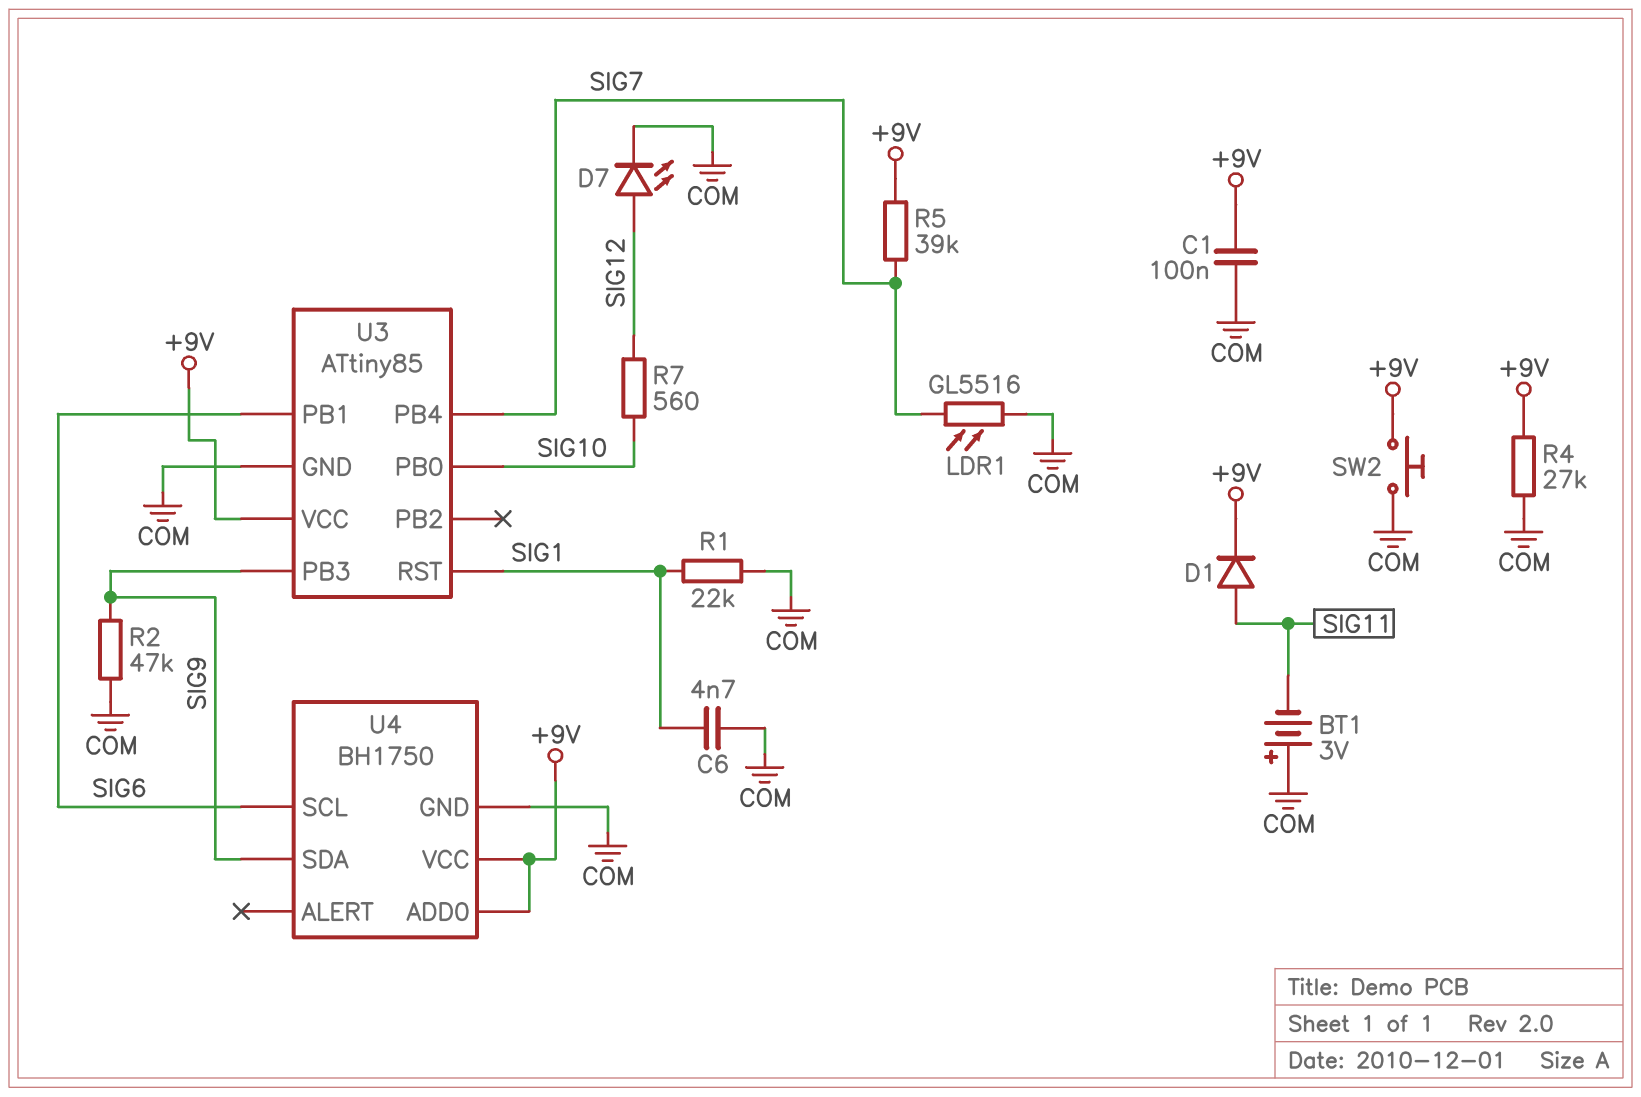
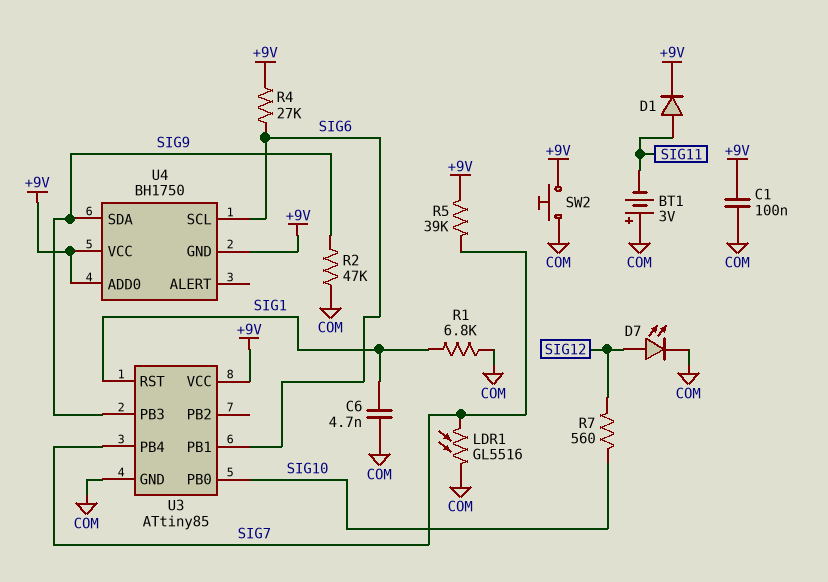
R1: 22k (COM, SIG1) -> 6.8k (COM, SIG1)
R4: 27k (+9V, COM) -> 27k (+9V, SIG6)
U4 pin GND: COM -> +9V

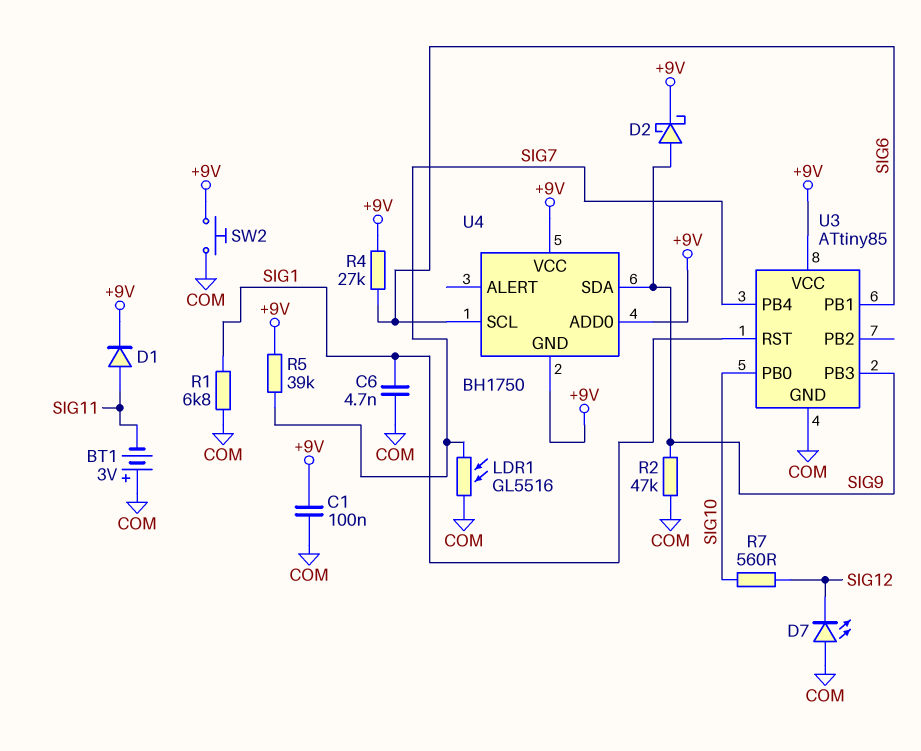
D2: none -> schottky (A SIG9, K +9V)
D7: LED (A SIG12, K COM) -> LED (A COM, K SIG12)

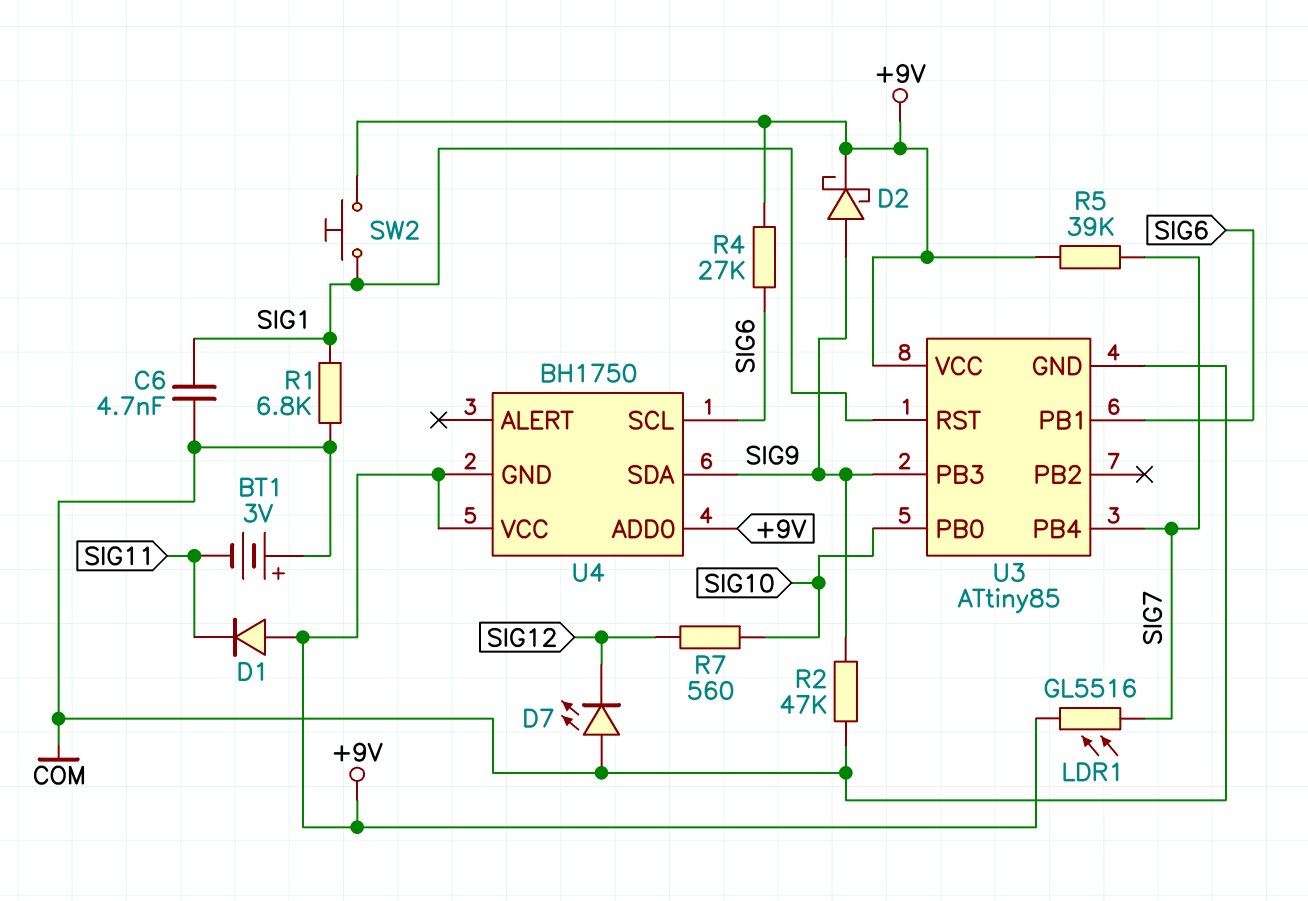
C1: 100nF (+9V, COM) -> none
D1: diode (A SIG11, K +9V) -> diode (A +9V, K SIG11)
LDR1: GL5516 (COM, SIG7) -> GL5516 (+9V, SIG7)
SW2: button (+9V, COM) -> button (+9V, SIG1)

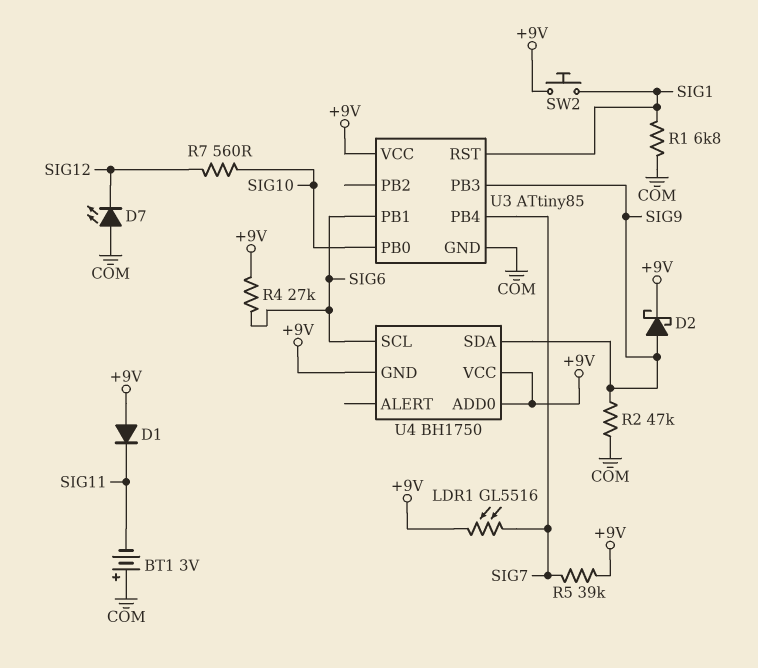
C6: 4.7nF (COM, SIG1) -> none

